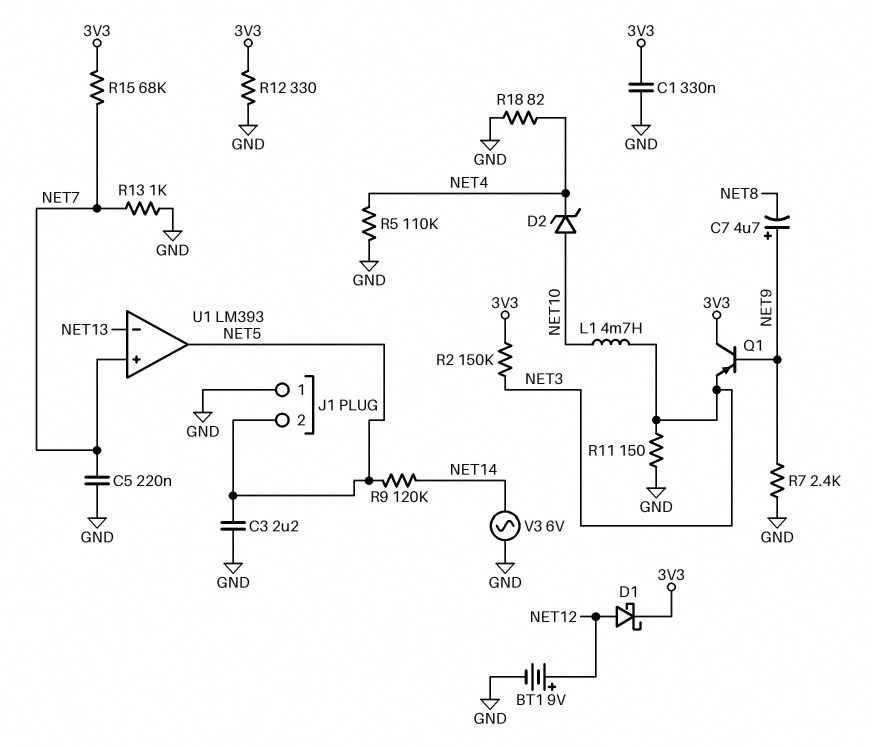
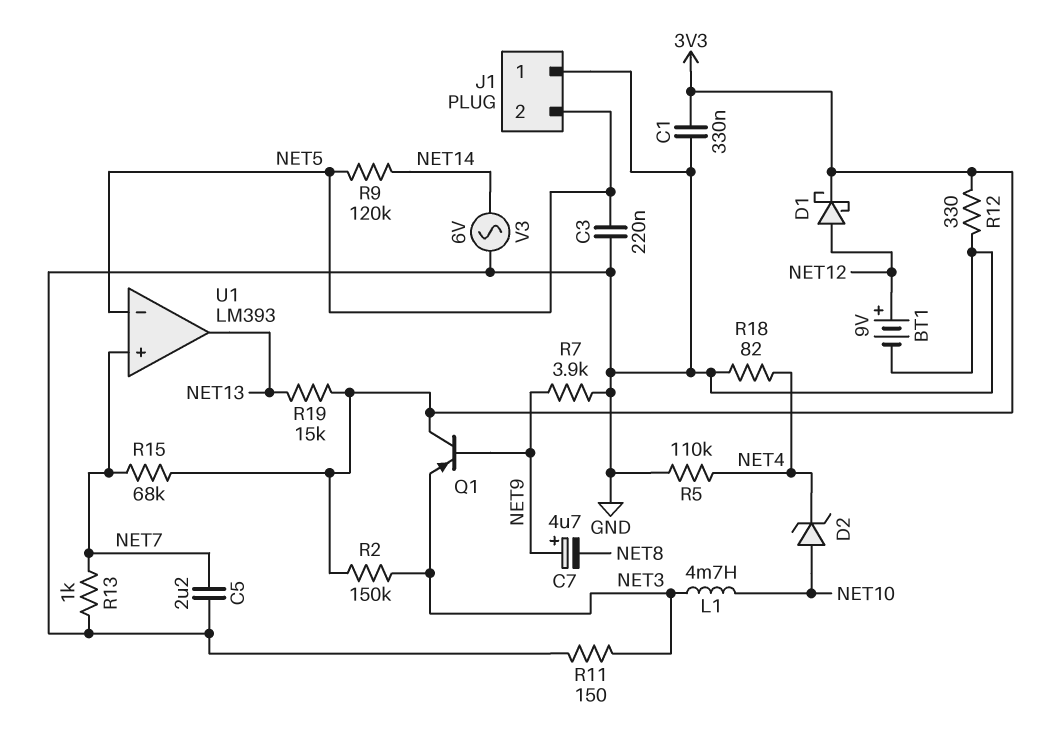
C3: 2.2uF (GND, NET5) -> 220nF (GND, NET5)
C5: 220nF (GND, NET7) -> 2.2uF (GND, NET7)
R7: 2.4k (GND, NET9) -> 3.9k (GND, NET9)
R19: none -> 15k (3V3, NET13)
U1 pin in-: NET13 -> NET5
U1 pin out: NET5 -> NET13

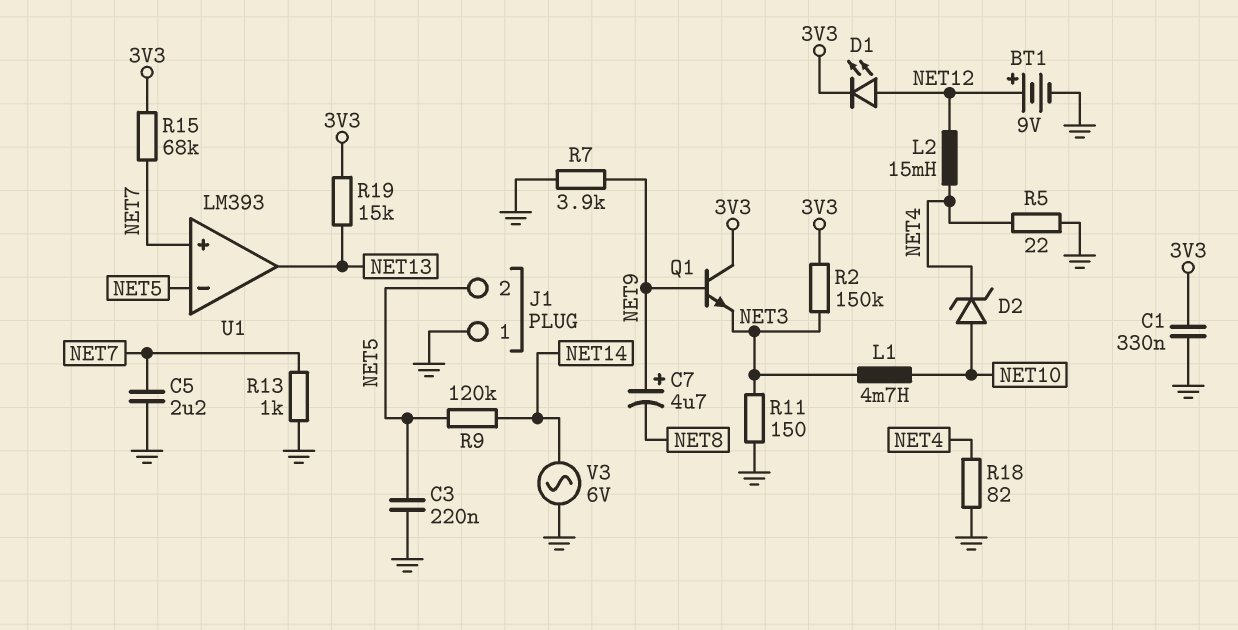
D1: schottky (A NET12, K 3V3) -> LED (A NET12, K 3V3)
L2: none -> 15mH (NET4, NET12)
Q1: PNP (B NET9, C 3V3, E NET3) -> NPN (B NET9, C 3V3, E NET3)
R5: 110k (GND, NET4) -> 22 (GND, NET4)
R12: 330 (3V3, GND) -> none

